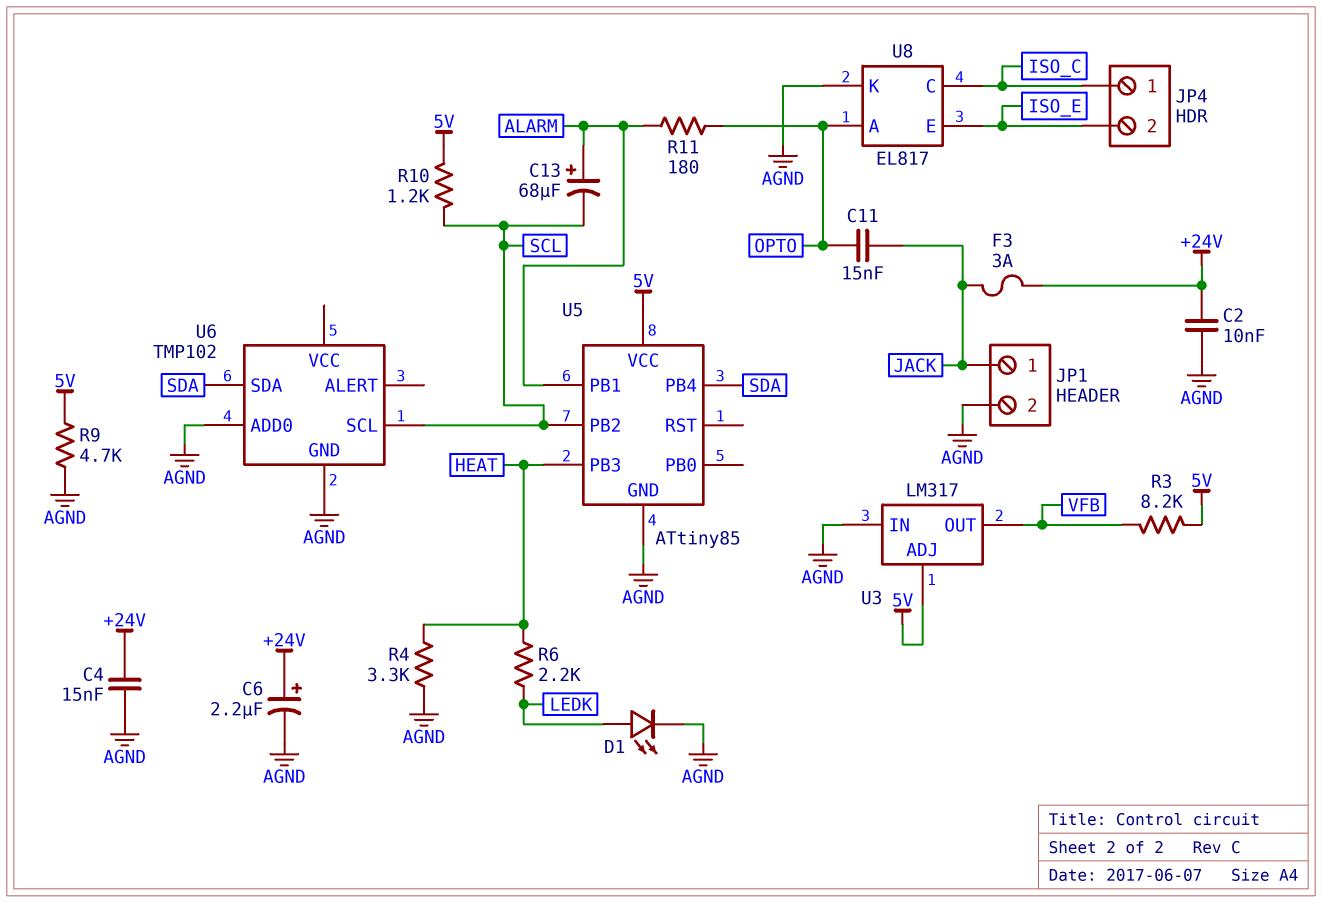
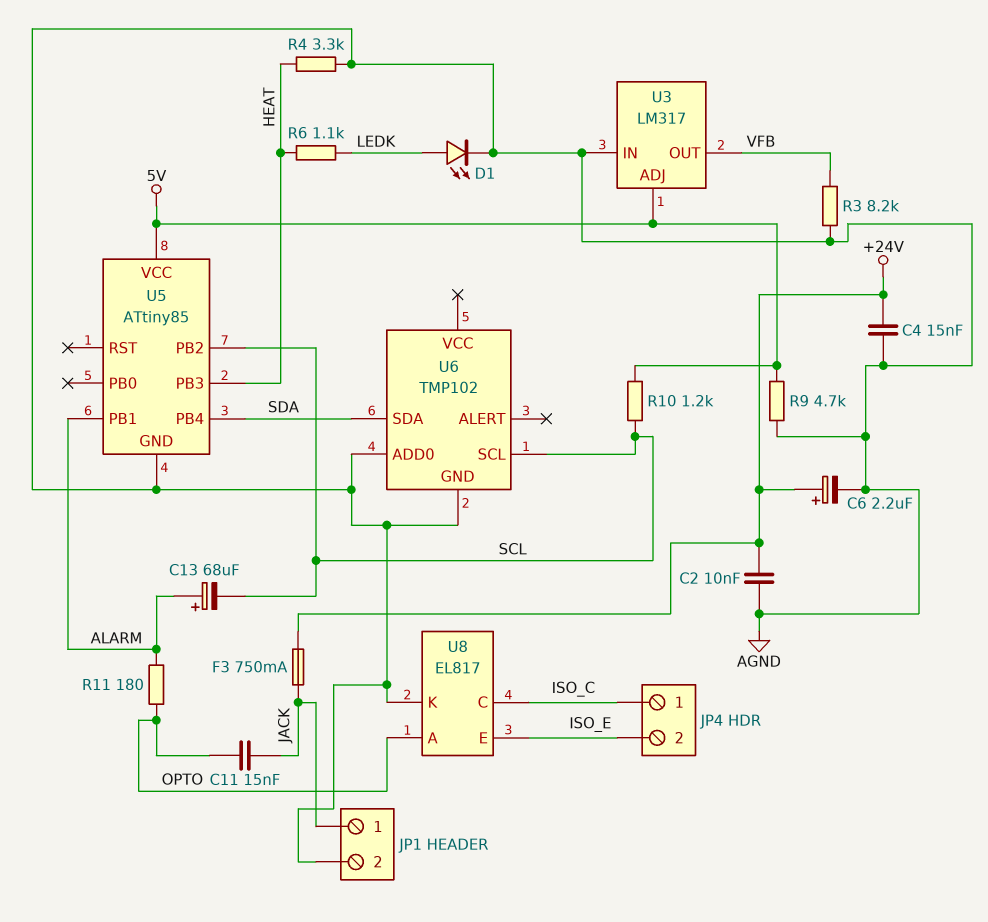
F3: 3A (+24V, JACK) -> 750mA (+24V, JACK)
R3: 8.2k (5V, VFB) -> 8.2k (AGND, VFB)
R6: 2.2k (HEAT, LEDK) -> 1.1k (HEAT, LEDK)

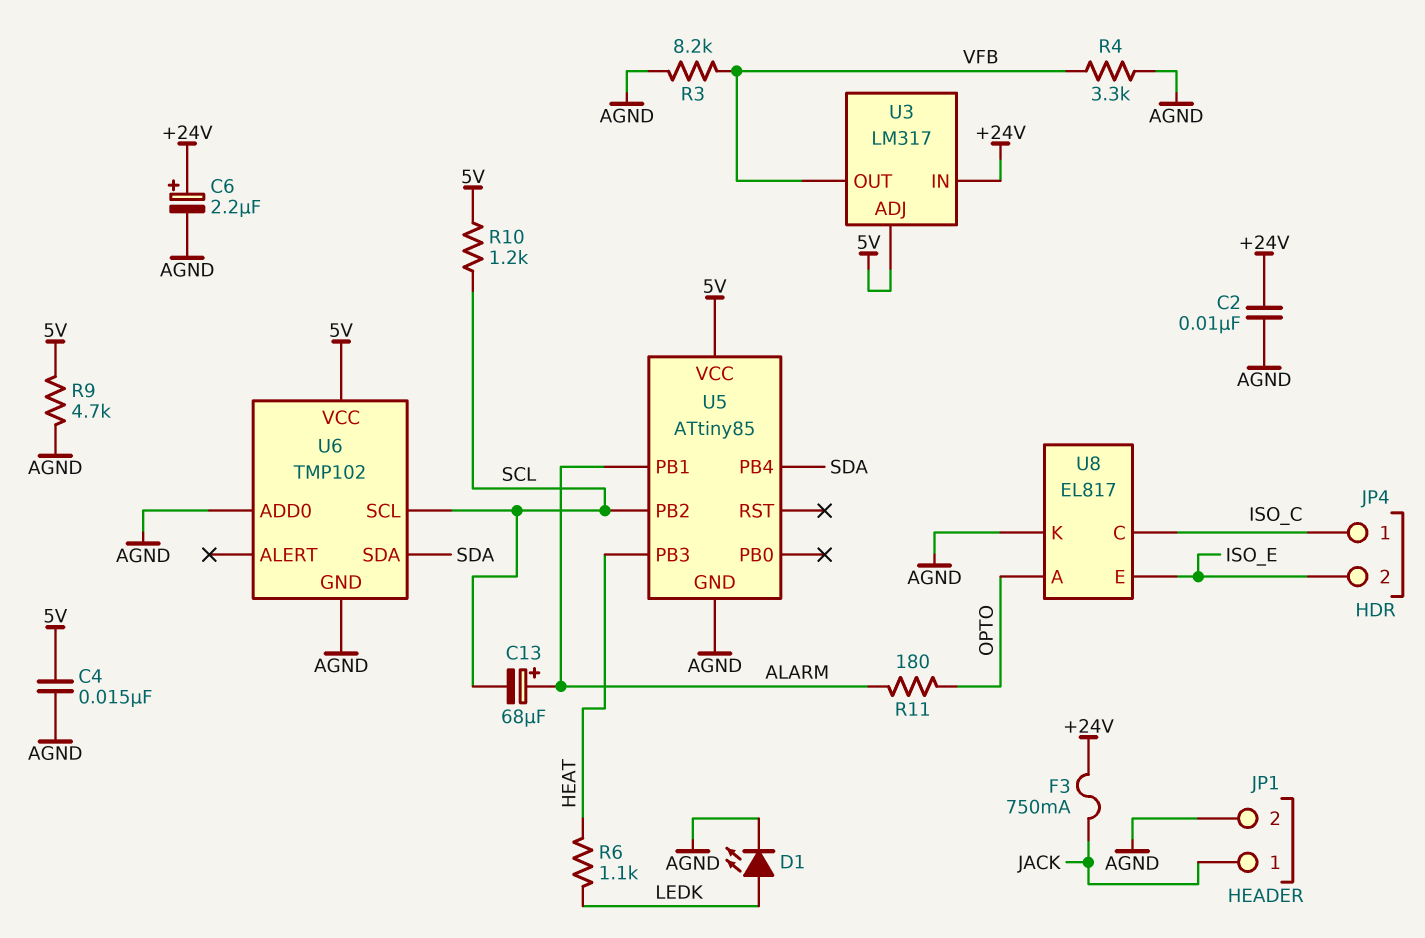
C4: 15nF (+24V, AGND) -> 15nF (5V, AGND)
C11: 15nF (JACK, OPTO) -> none
R4: 3.3k (AGND, HEAT) -> 3.3k (AGND, VFB)
U3 pin IN: AGND -> +24V
U6 pin VCC: none -> 5V

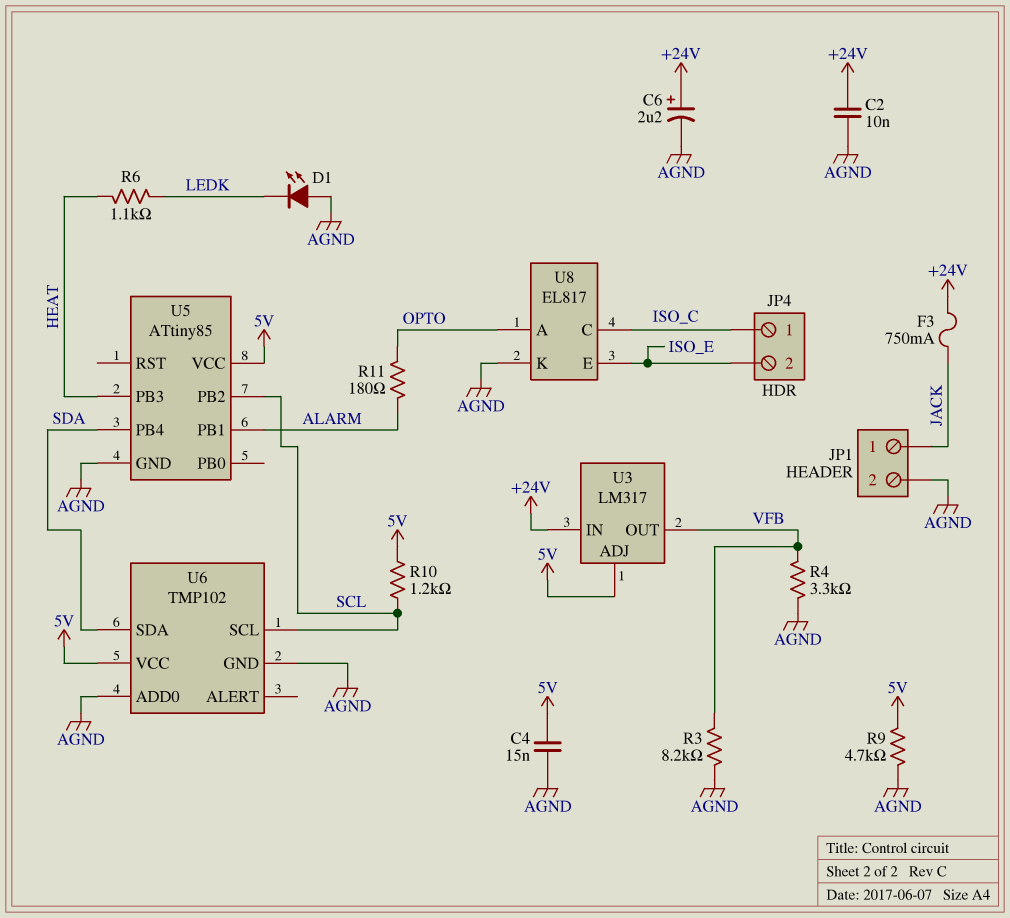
C13: 68uF (plus ALARM, minus SCL) -> none
D1: LED (A LEDK, K AGND) -> LED (A AGND, K LEDK)

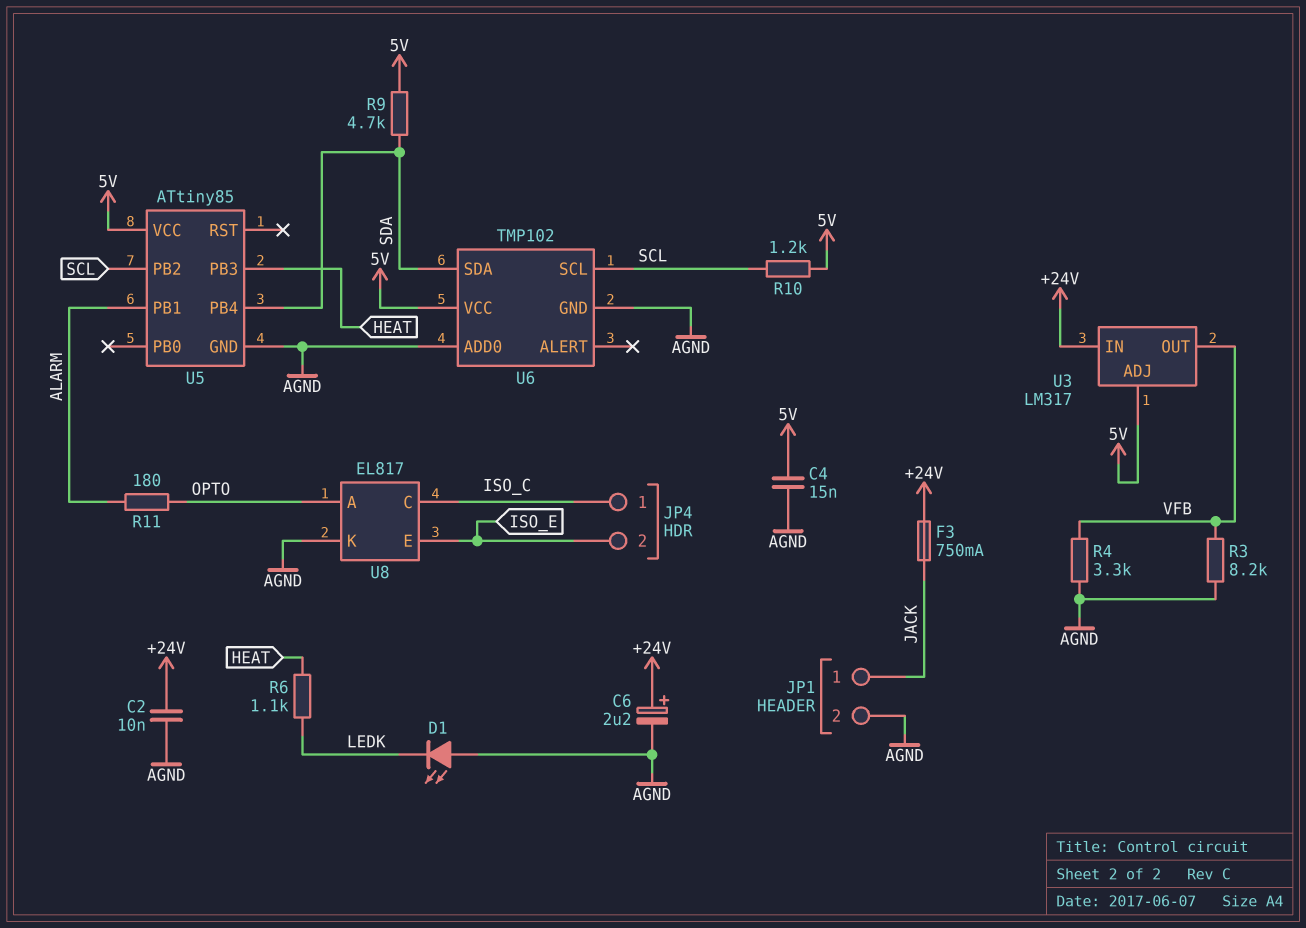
R9: 4.7k (5V, AGND) -> 4.7k (5V, SDA)

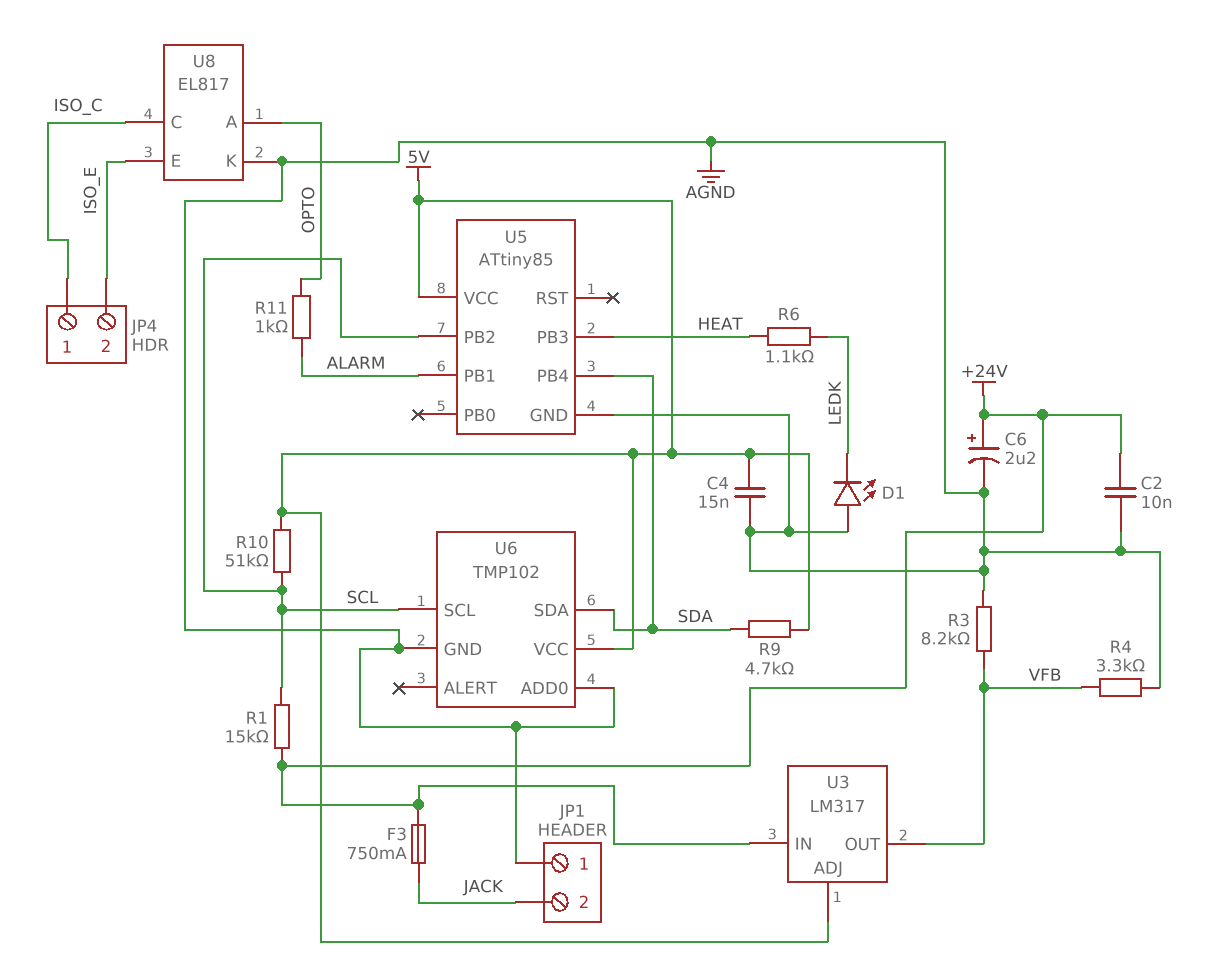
JP1 pin 1: JACK -> AGND
JP1 pin 2: AGND -> JACK
R1: none -> 15k (+24V, SCL)
R10: 1.2k (5V, SCL) -> 51k (5V, SCL)
R11: 180 (ALARM, OPTO) -> 1k (ALARM, OPTO)

